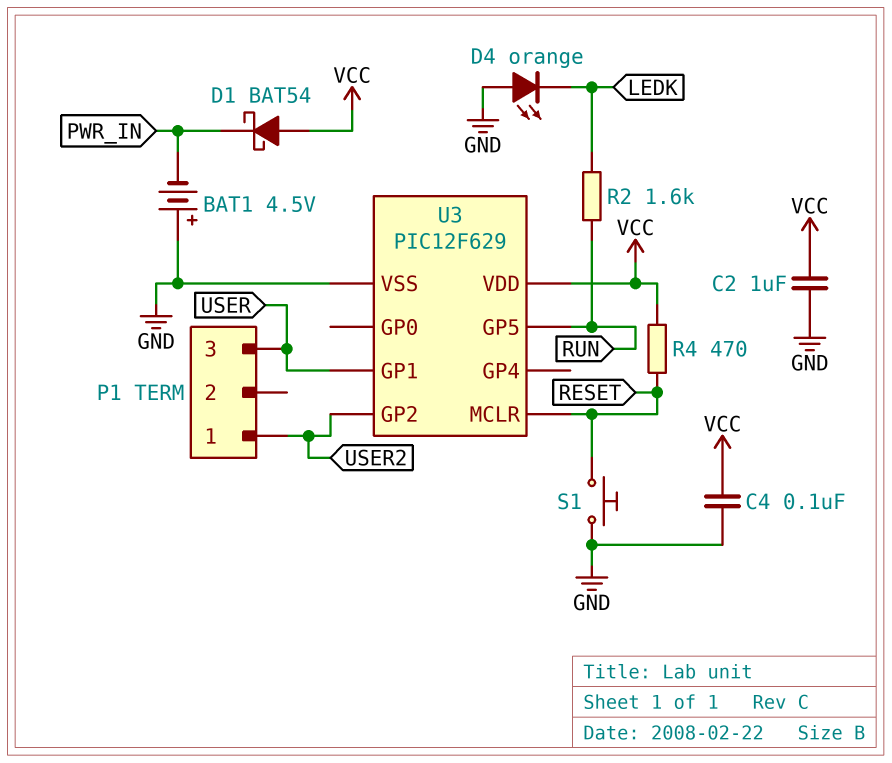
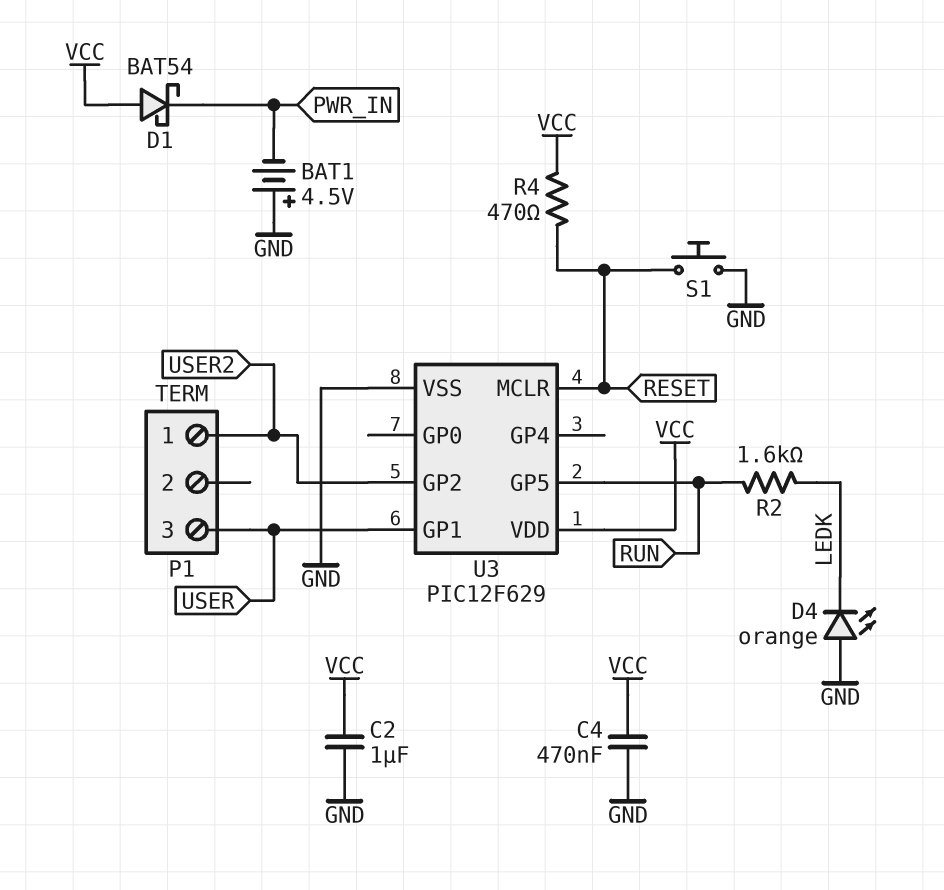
C4: 100nF (GND, VCC) -> 470nF (GND, VCC)

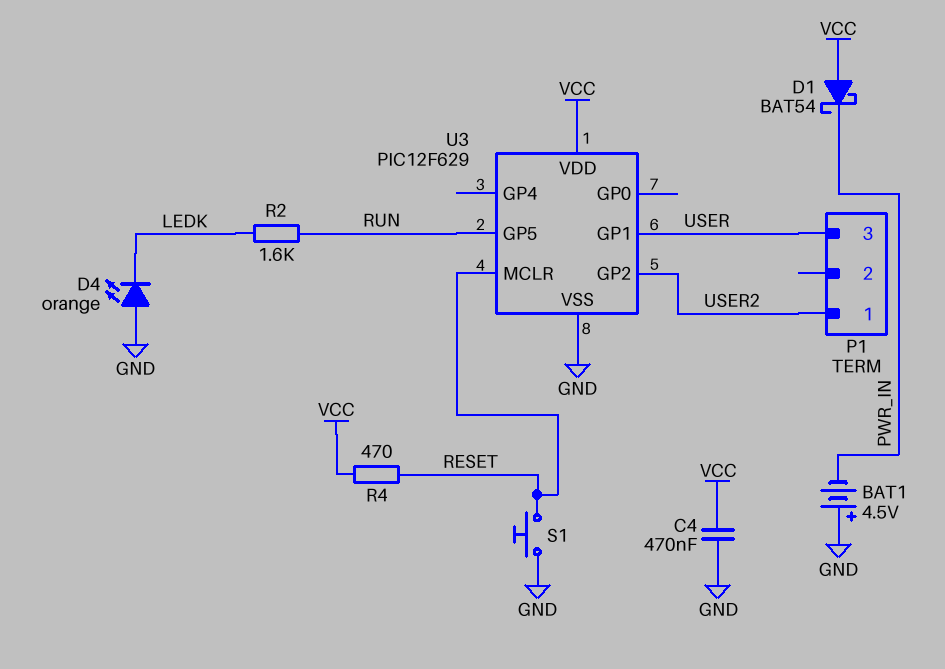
C2: 1uF (GND, VCC) -> none

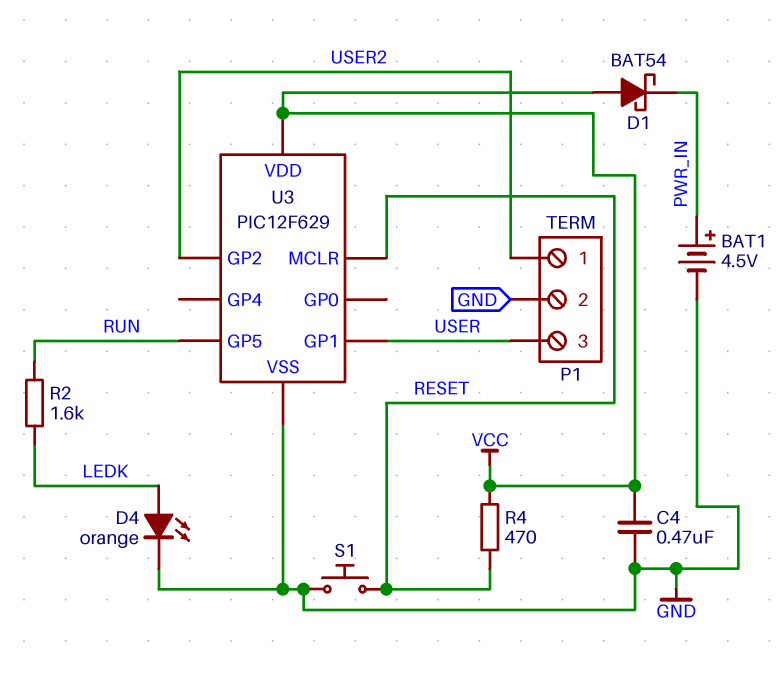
BAT1: 4.5V (plus GND, minus PWR_IN) -> 4.5V (plus PWR_IN, minus GND)
D4: LED orange (A GND, K LEDK) -> LED orange (A LEDK, K GND)
P1 pin 2: none -> GND

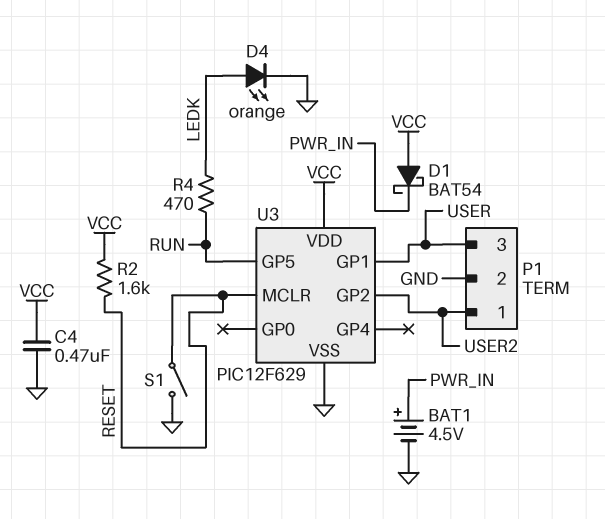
R2: 1.6k (LEDK, RUN) -> 1.6k (RESET, VCC)
R4: 470 (RESET, VCC) -> 470 (LEDK, RUN)
S1: button (GND, RESET) -> switch (GND, RESET)

